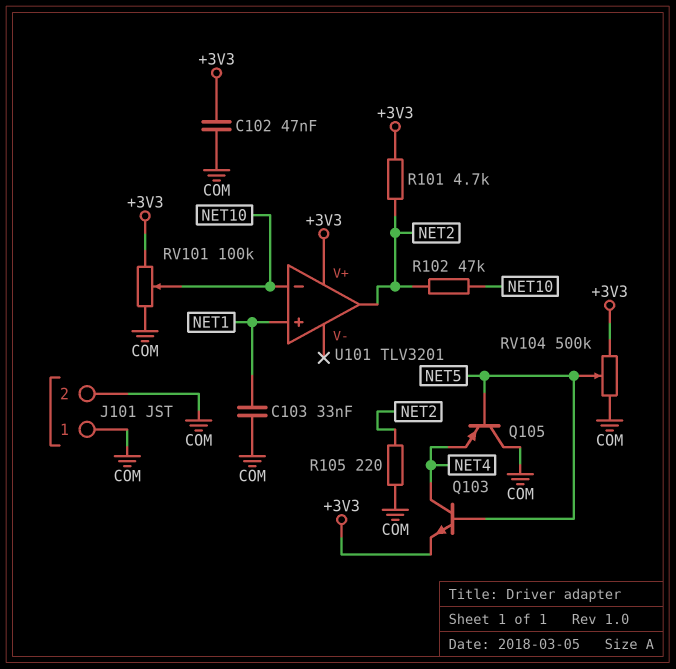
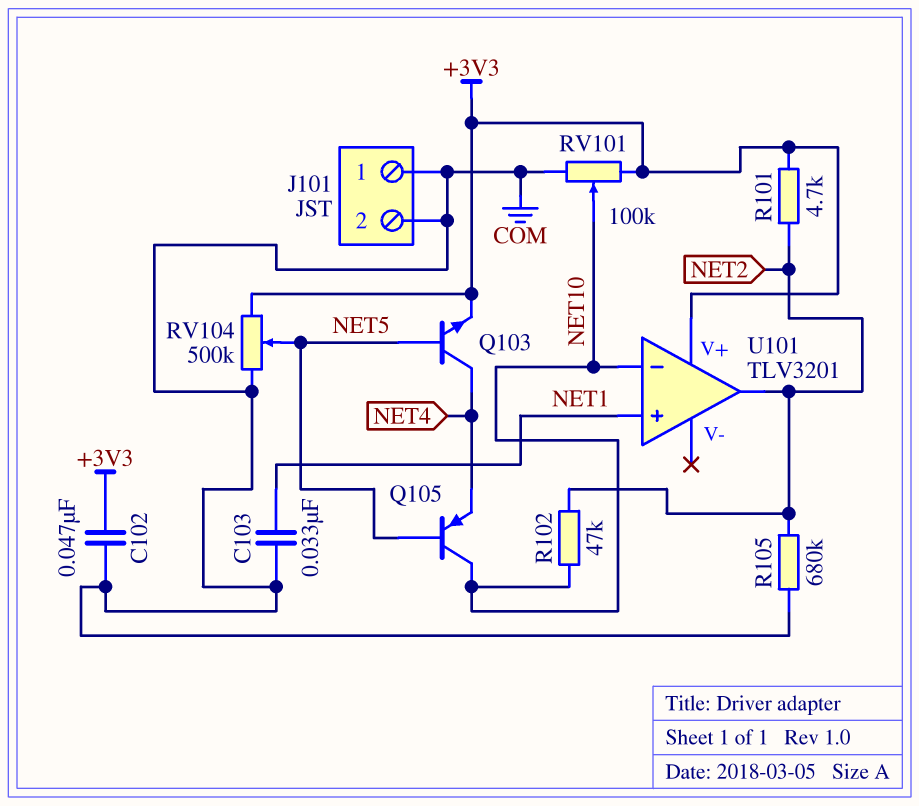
Q105: PNP (B NET5, C COM, E NET4) -> PNP (B NET5, C NET10, E NET4)
R105: 220 (COM, NET2) -> 680k (COM, NET2)

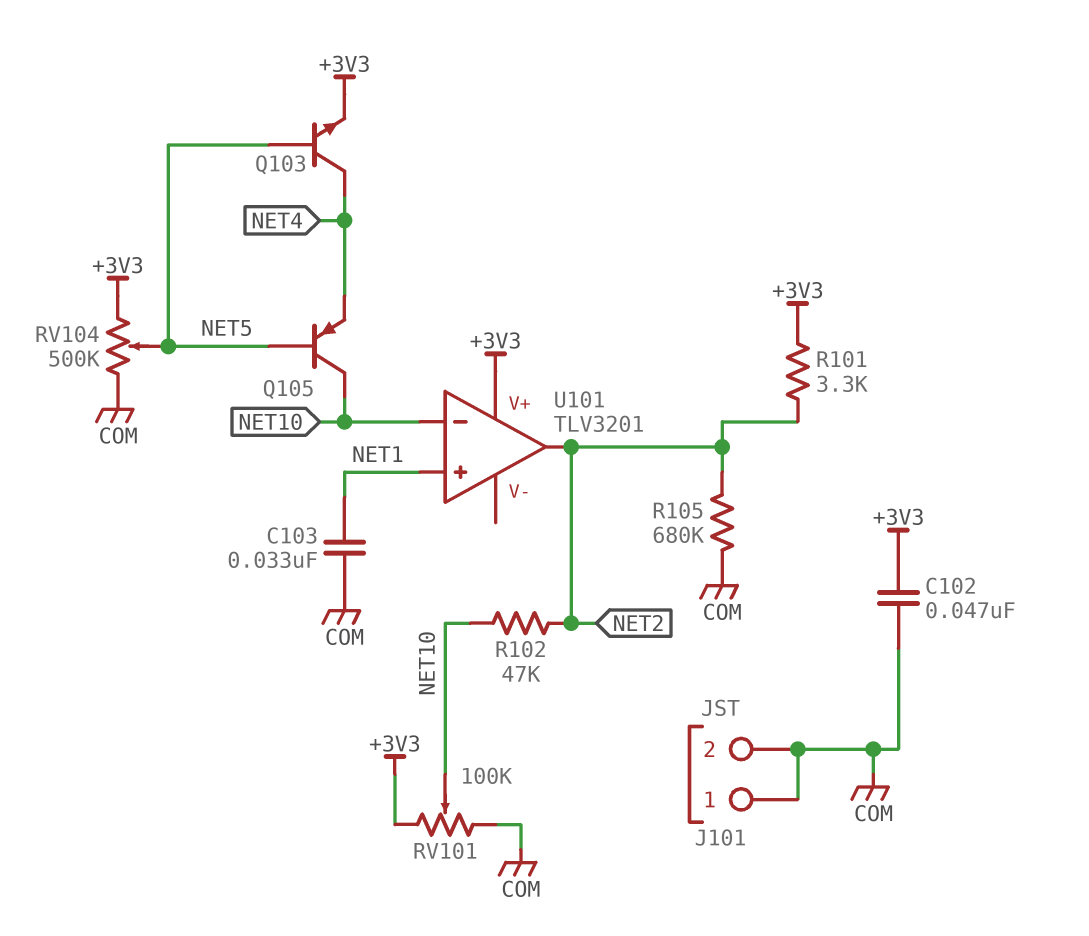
R101: 4.7k (+3V3, NET2) -> 3.3k (+3V3, NET2)

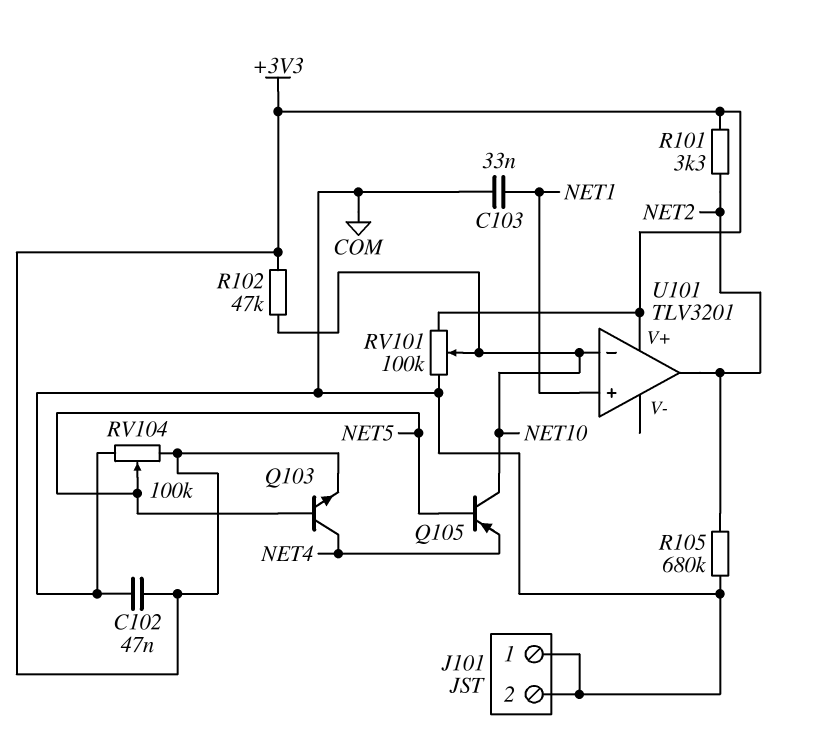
R102: 47k (NET2, NET10) -> 47k (+3V3, NET10)
RV104: 500k (+3V3, COM, wiper NET5) -> 100k (+3V3, COM, wiper NET5)

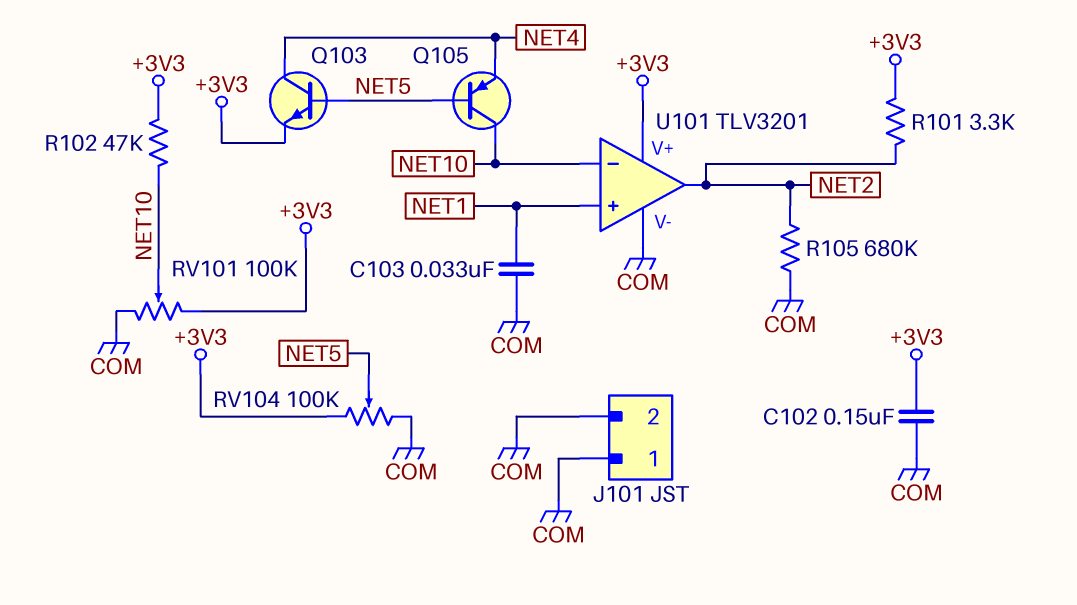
C102: 47nF (+3V3, COM) -> 150nF (+3V3, COM)
U101 pin V-: none -> COM

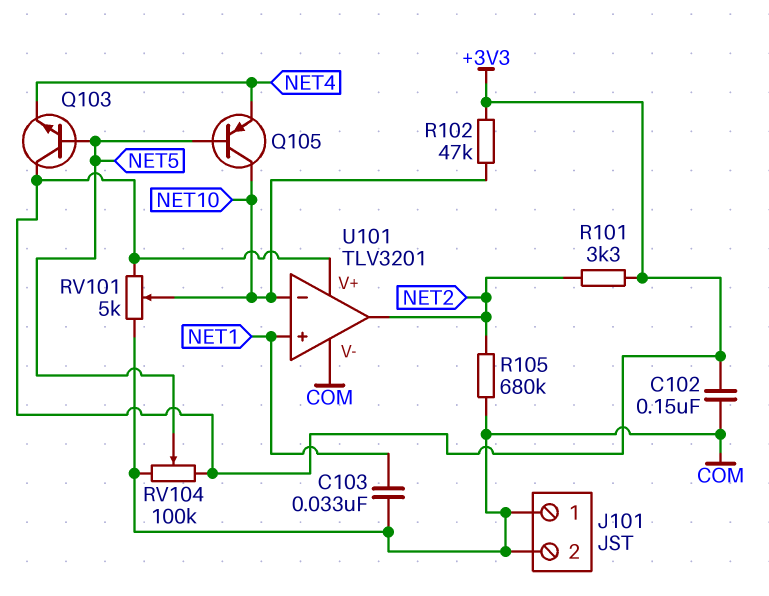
Q103: NPN (B NET5, C NET4, E +3V3) -> NPN (B NET5, C +3V3, E NET4)
RV101: 100k (+3V3, COM, wiper NET10) -> 5k (+3V3, COM, wiper NET10)

